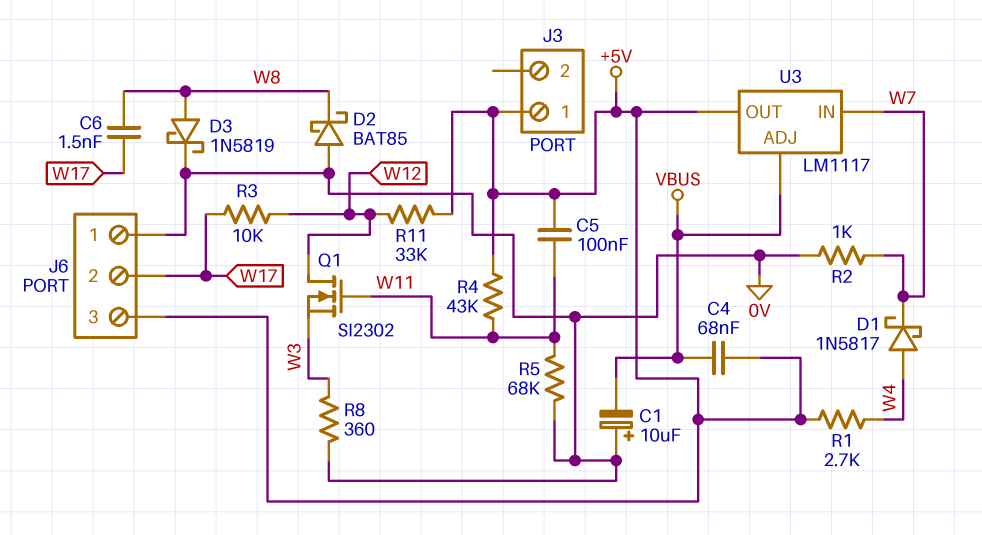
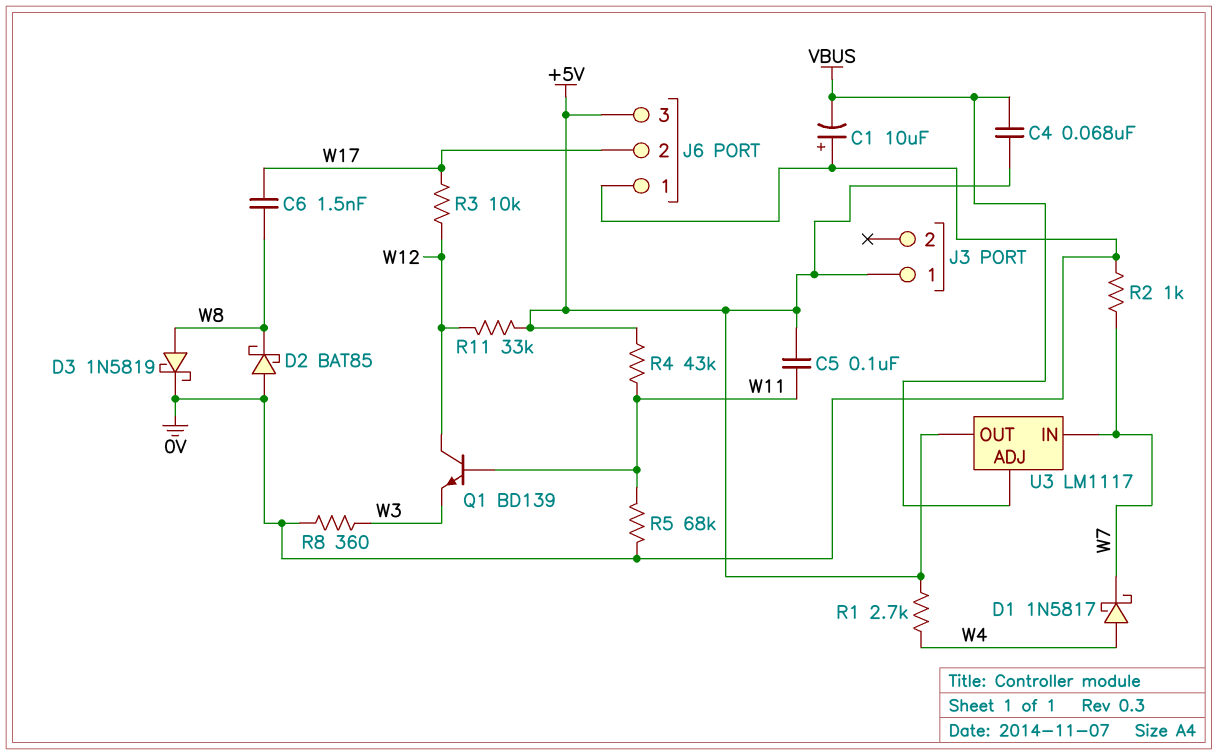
Q1: NMOS SI2302 (G W11, D W12, S W3) -> NPN BD139 (B W11, C W12, E W3)

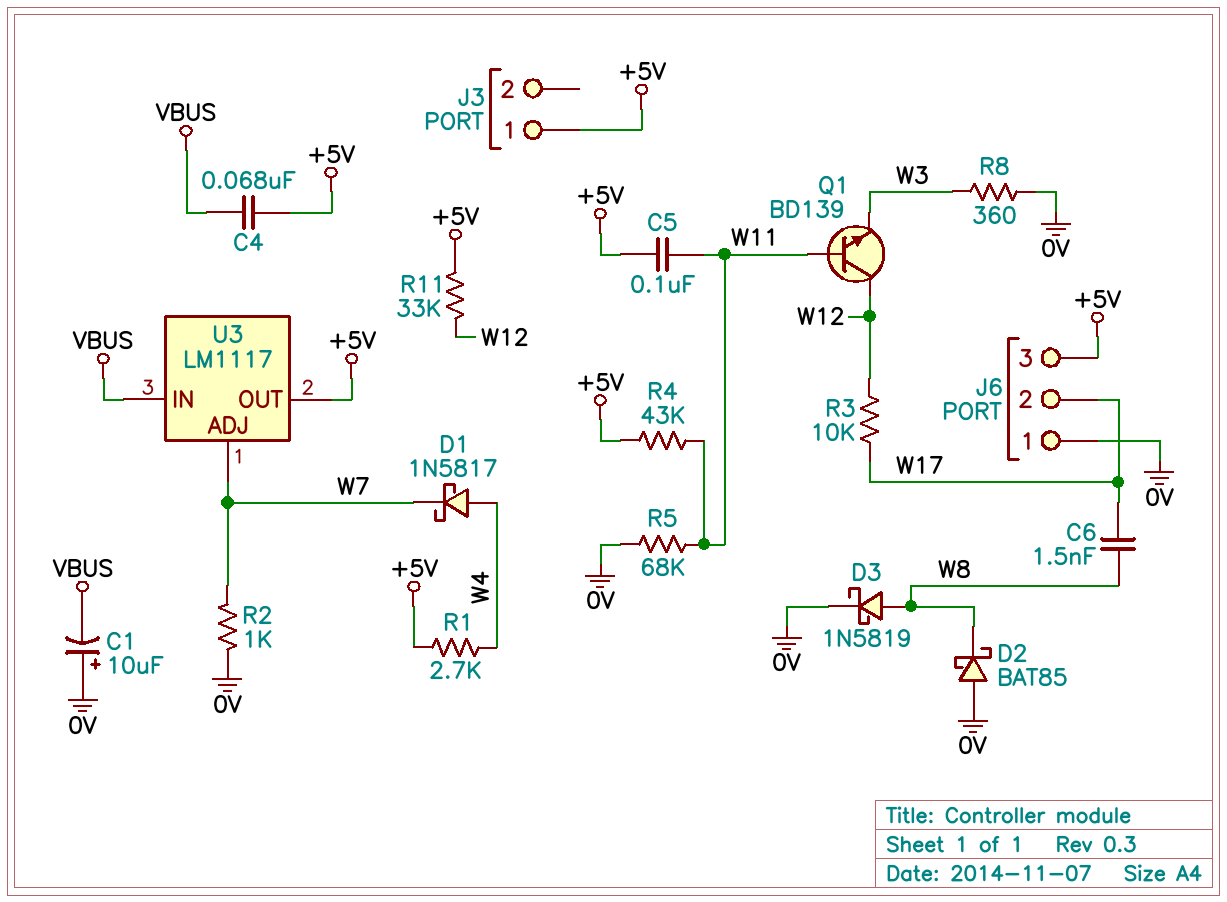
U3 pin ADJ: VBUS -> W7
U3 pin IN: W7 -> VBUS

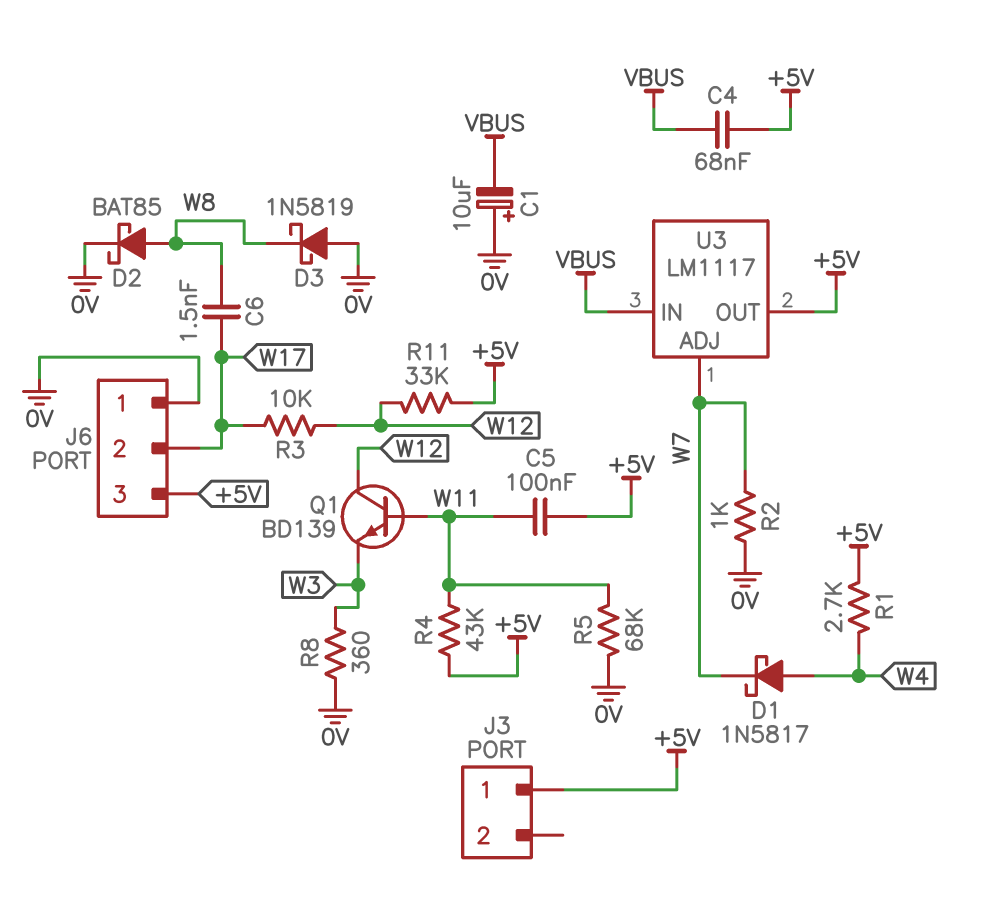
D2: schottky BAT85 (A 0V, K W8) -> schottky BAT85 (A W8, K 0V)
D3: schottky 1N5819 (A W8, K 0V) -> schottky 1N5819 (A 0V, K W8)

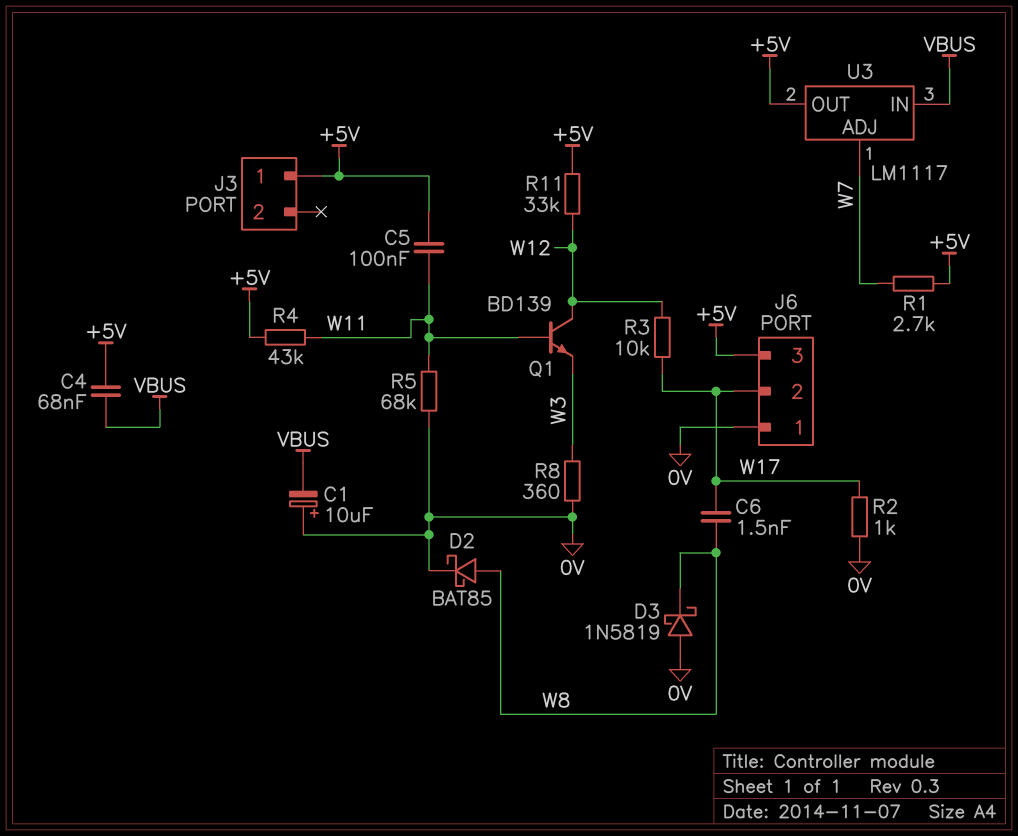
D1: schottky 1N5817 (A W4, K W7) -> none
R1: 2.7k (+5V, W4) -> 2.7k (+5V, W7)
R2: 1k (0V, W7) -> 1k (0V, W17)

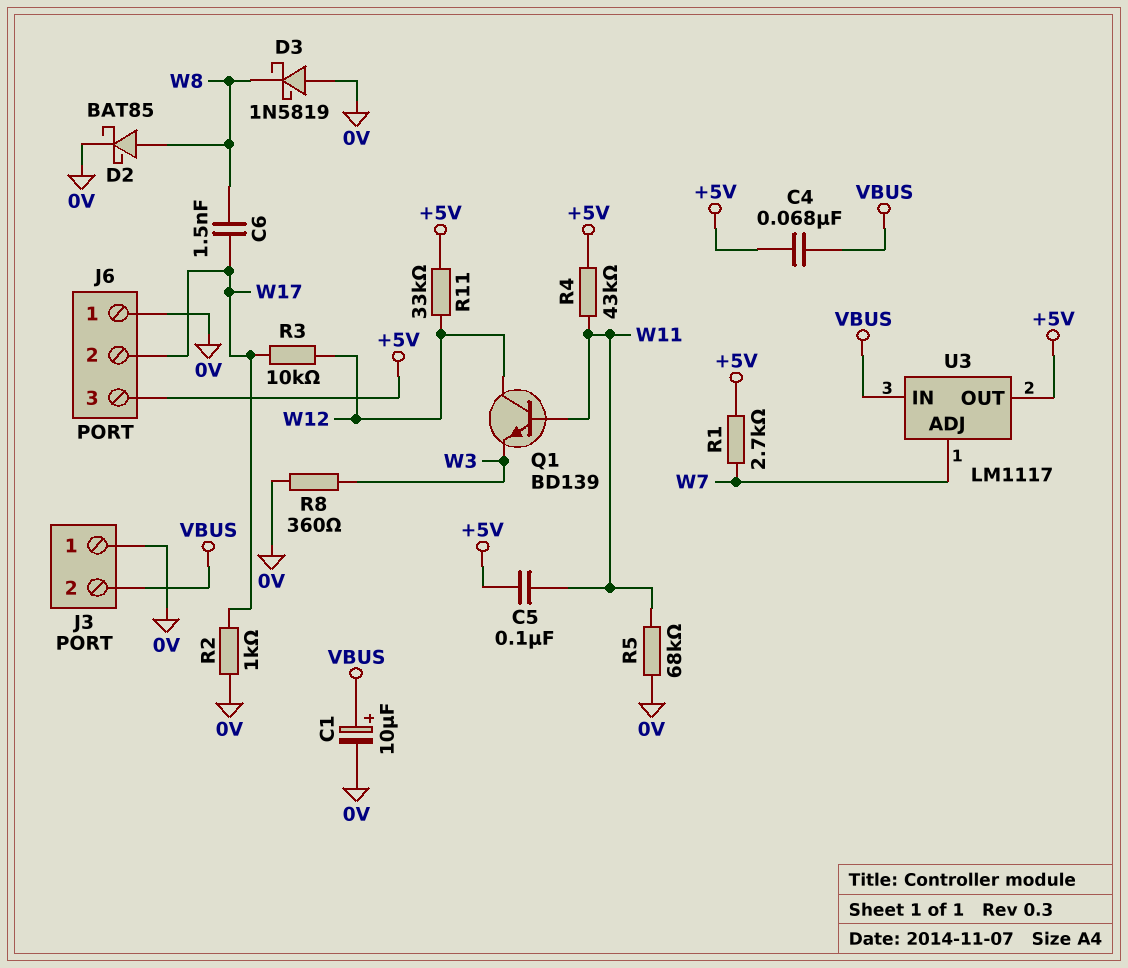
C1: 10uF (plus 0V, minus VBUS) -> 10uF (plus VBUS, minus 0V)
J3 pin 1: +5V -> 0V
J3 pin 2: none -> VBUS

